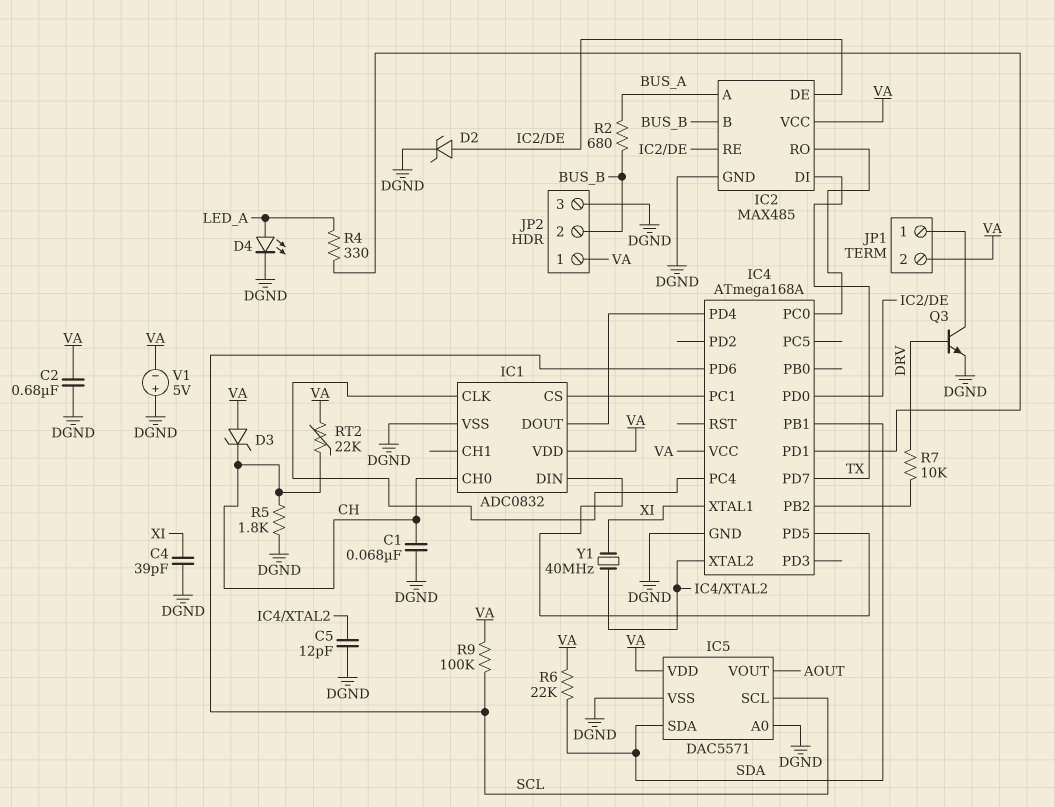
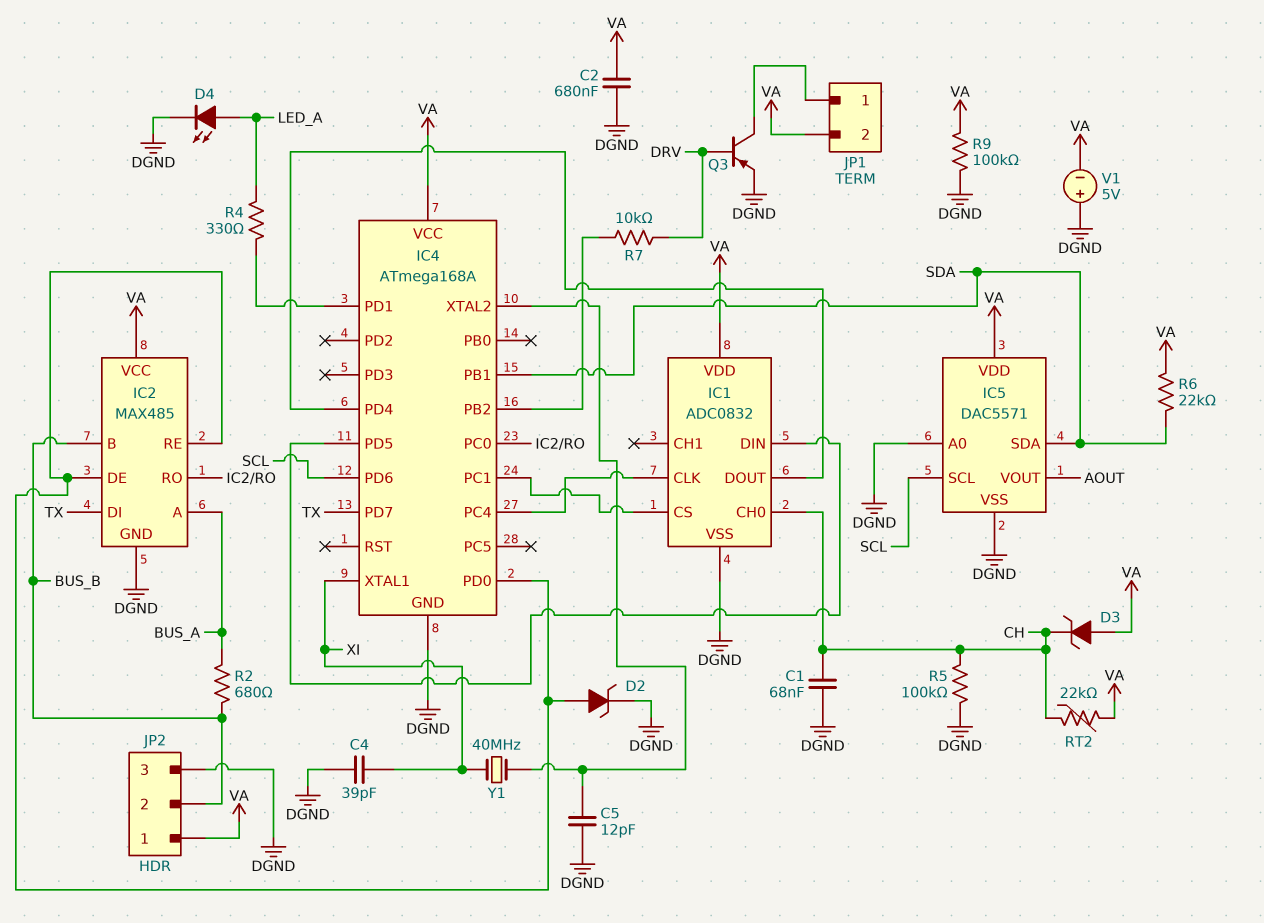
Q3: NPN (B DRV, C JP1/1, E DGND) -> PNP (B DRV, C JP1/1, E DGND)
R5: 1.8k (CH, DGND) -> 100k (CH, DGND)
R9: 100k (SCL, VA) -> 100k (DGND, VA)

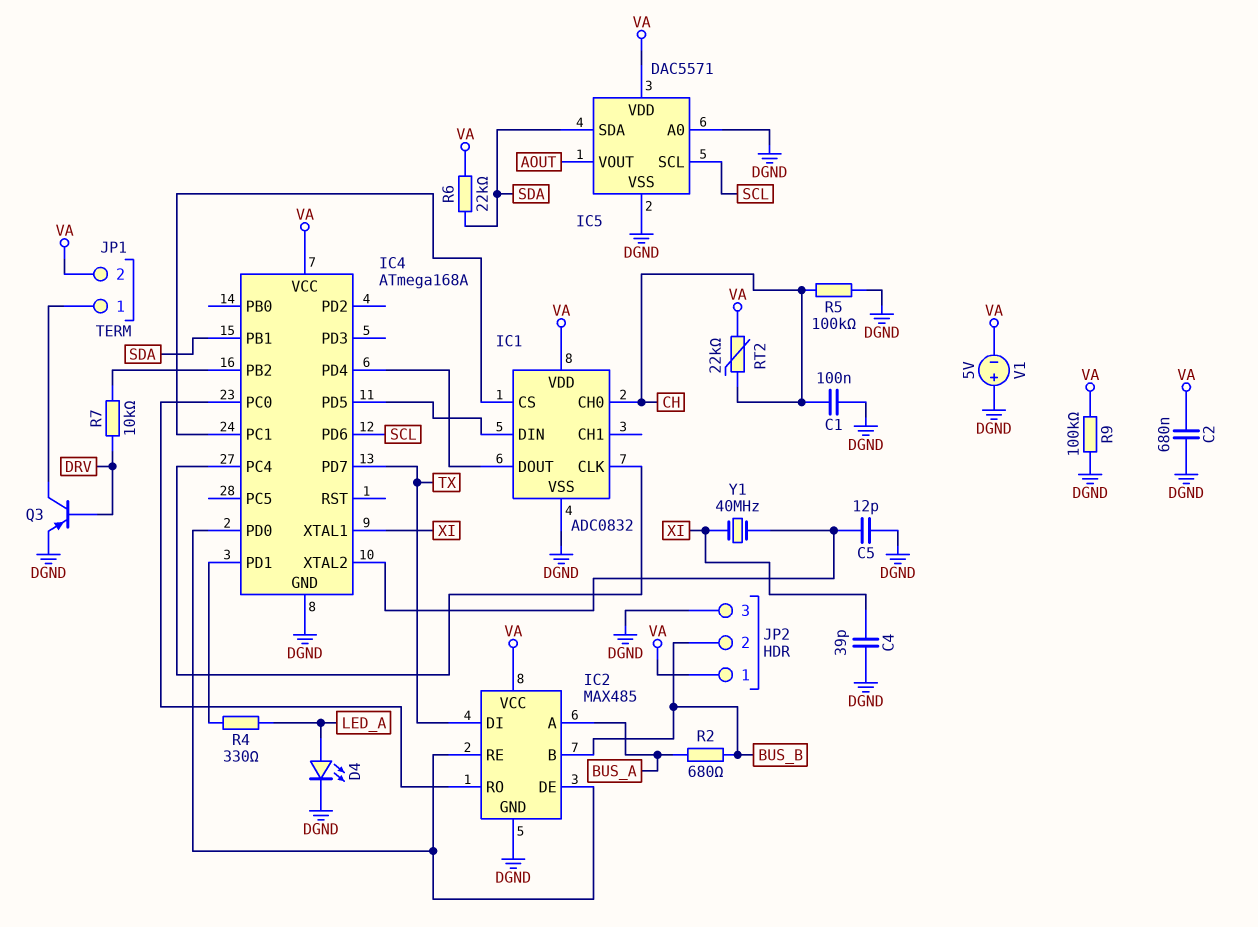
C1: 68nF (CH, DGND) -> 100nF (CH, DGND)
D2: zener (A IC2/DE, K DGND) -> none
D3: zener (A VA, K CH) -> none

